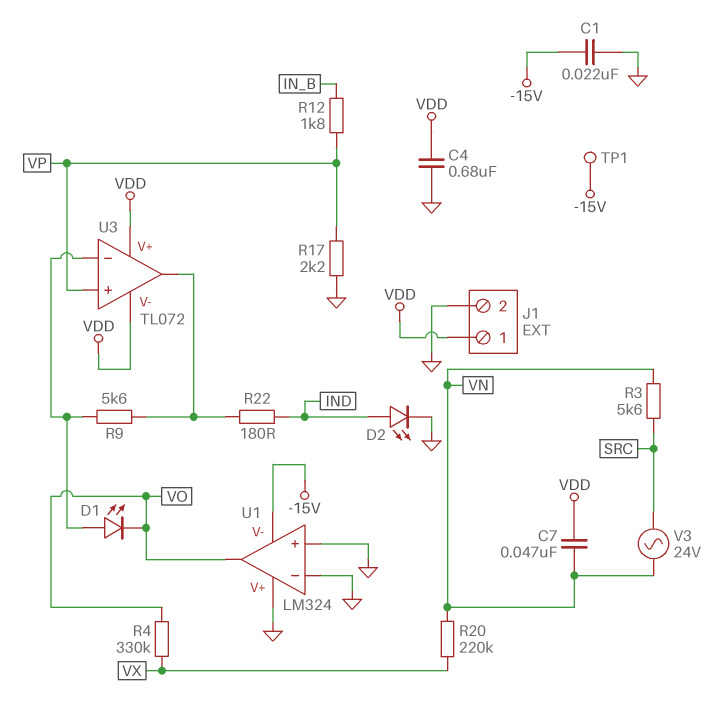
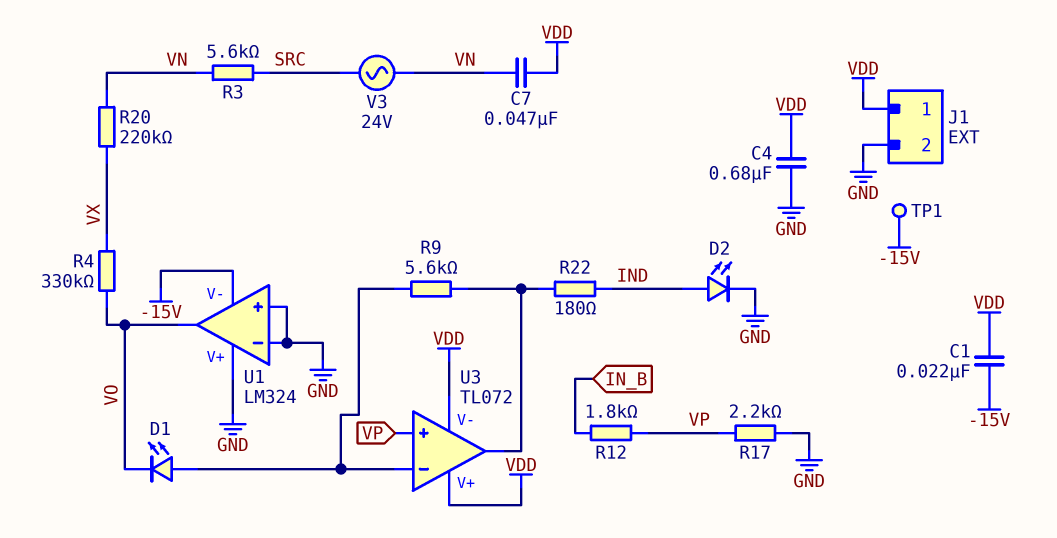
C1: 22nF (-15V, GND) -> 22nF (-15V, VDD)

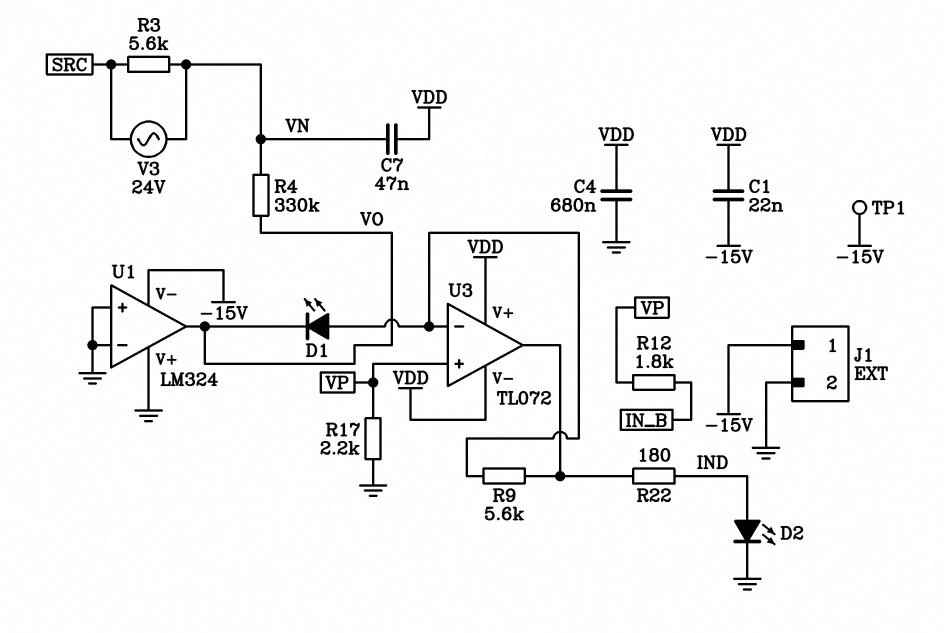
J1 pin 1: VDD -> -15V
R4: 330k (VO, VX) -> 330k (VN, VO)
R20: 220k (VN, VX) -> none

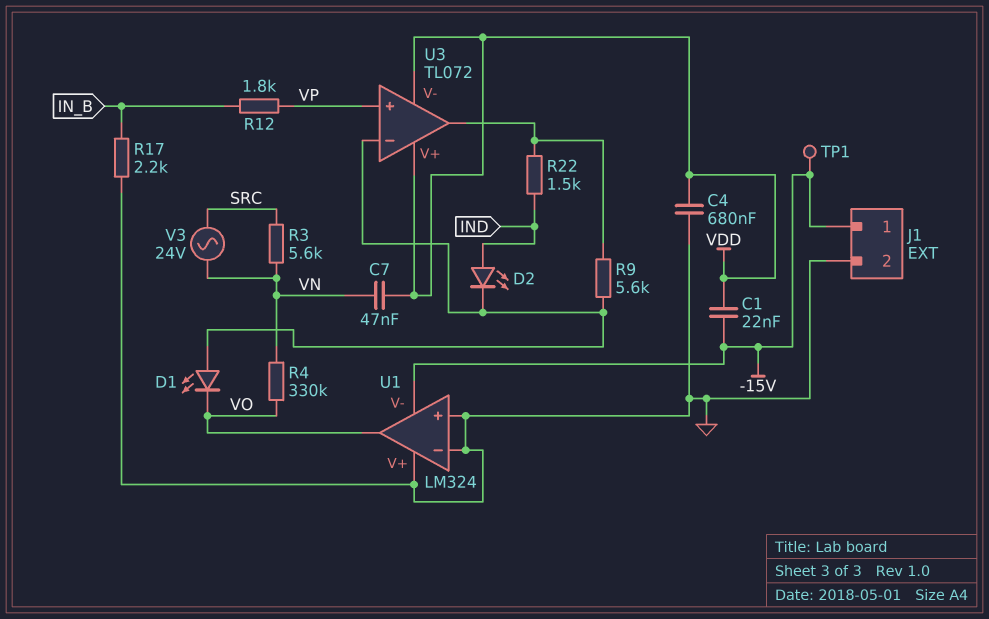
D2: LED (A IND, K GND) -> LED (A IND, K U3/in-)
R17: 2.2k (GND, VP) -> 2.2k (GND, IN_B)
R22: 180 (IND, U3/out) -> 1.5k (IND, U3/out)

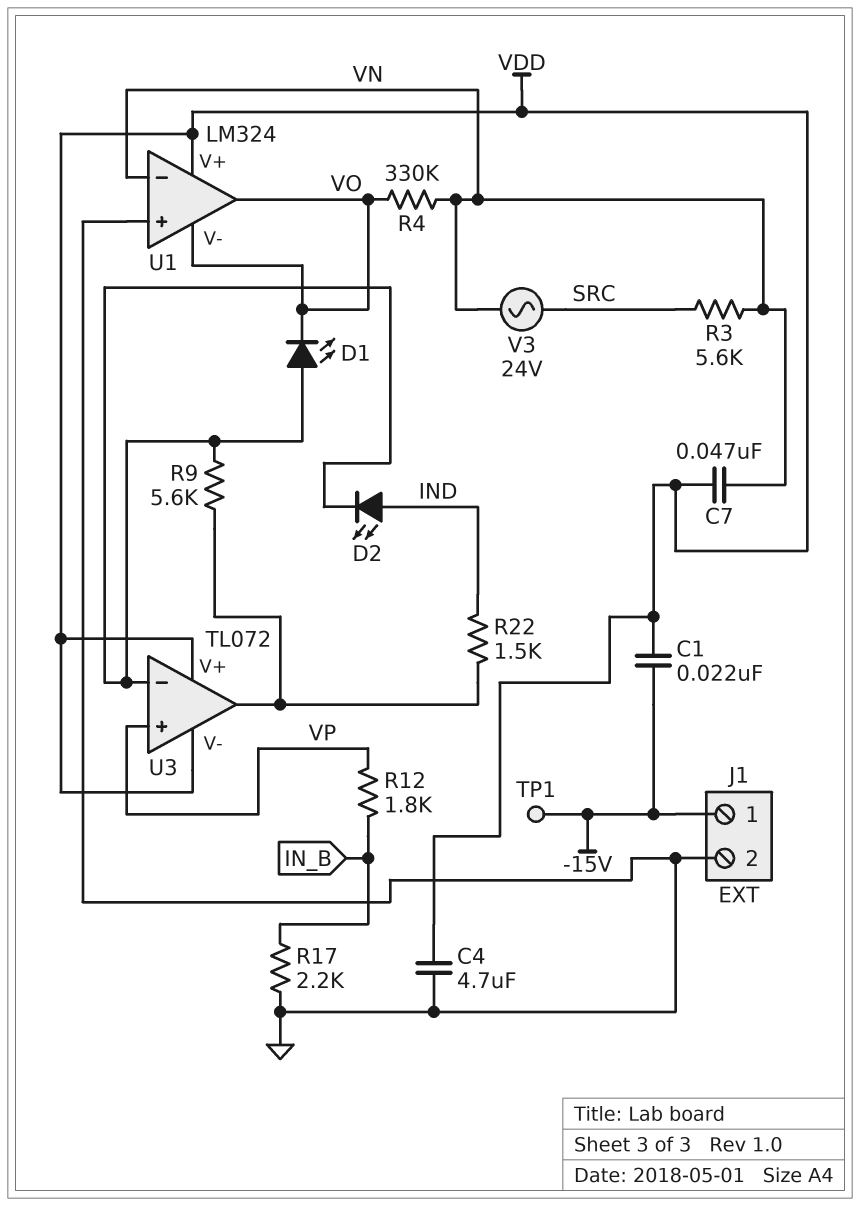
C4: 680nF (GND, VDD) -> 4.7uF (GND, VDD)
U1 pin V+: GND -> VDD
U1 pin V-: -15V -> VO
U1 pin in-: GND -> VN

